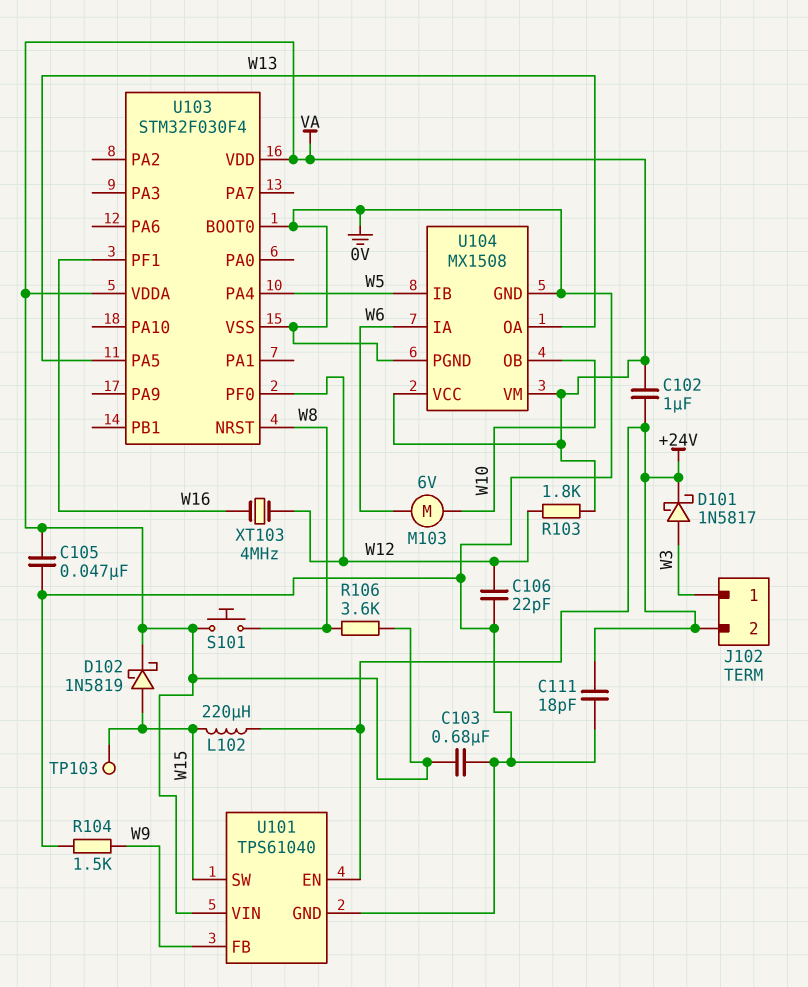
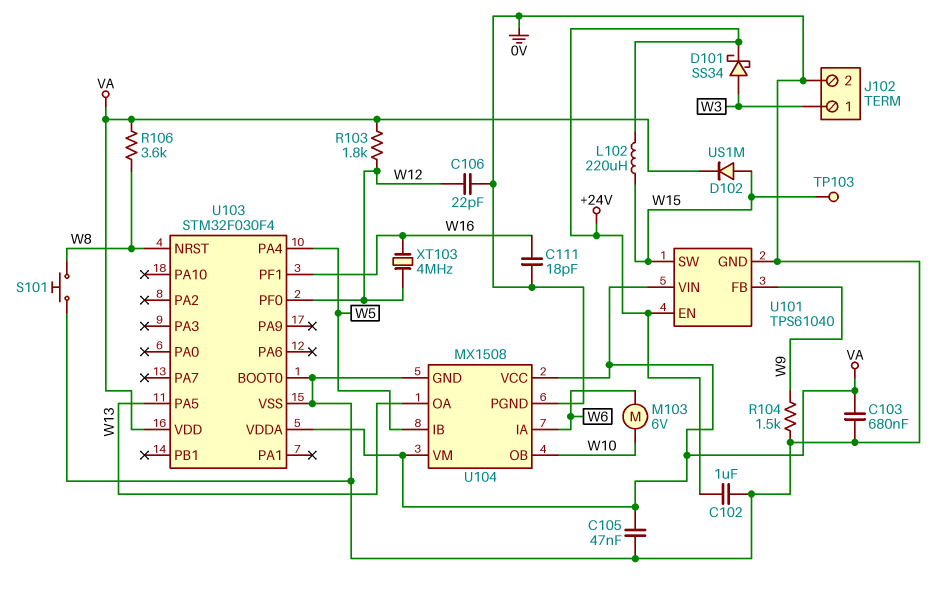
C102: 1uF (+24V, VA) -> 1uF (+24V, 0V)
C111: 18pF (+24V, 0V) -> 18pF (0V, W16)
D101: schottky 1N5817 (A W3, K +24V) -> schottky SS34 (A W3, K +24V)
D102: schottky 1N5819 (A W15, K VA) -> diode US1M (A W15, K VA)
J102 pin 2: +24V -> 0V
S101: button (VA, W8) -> button (0V, W8)

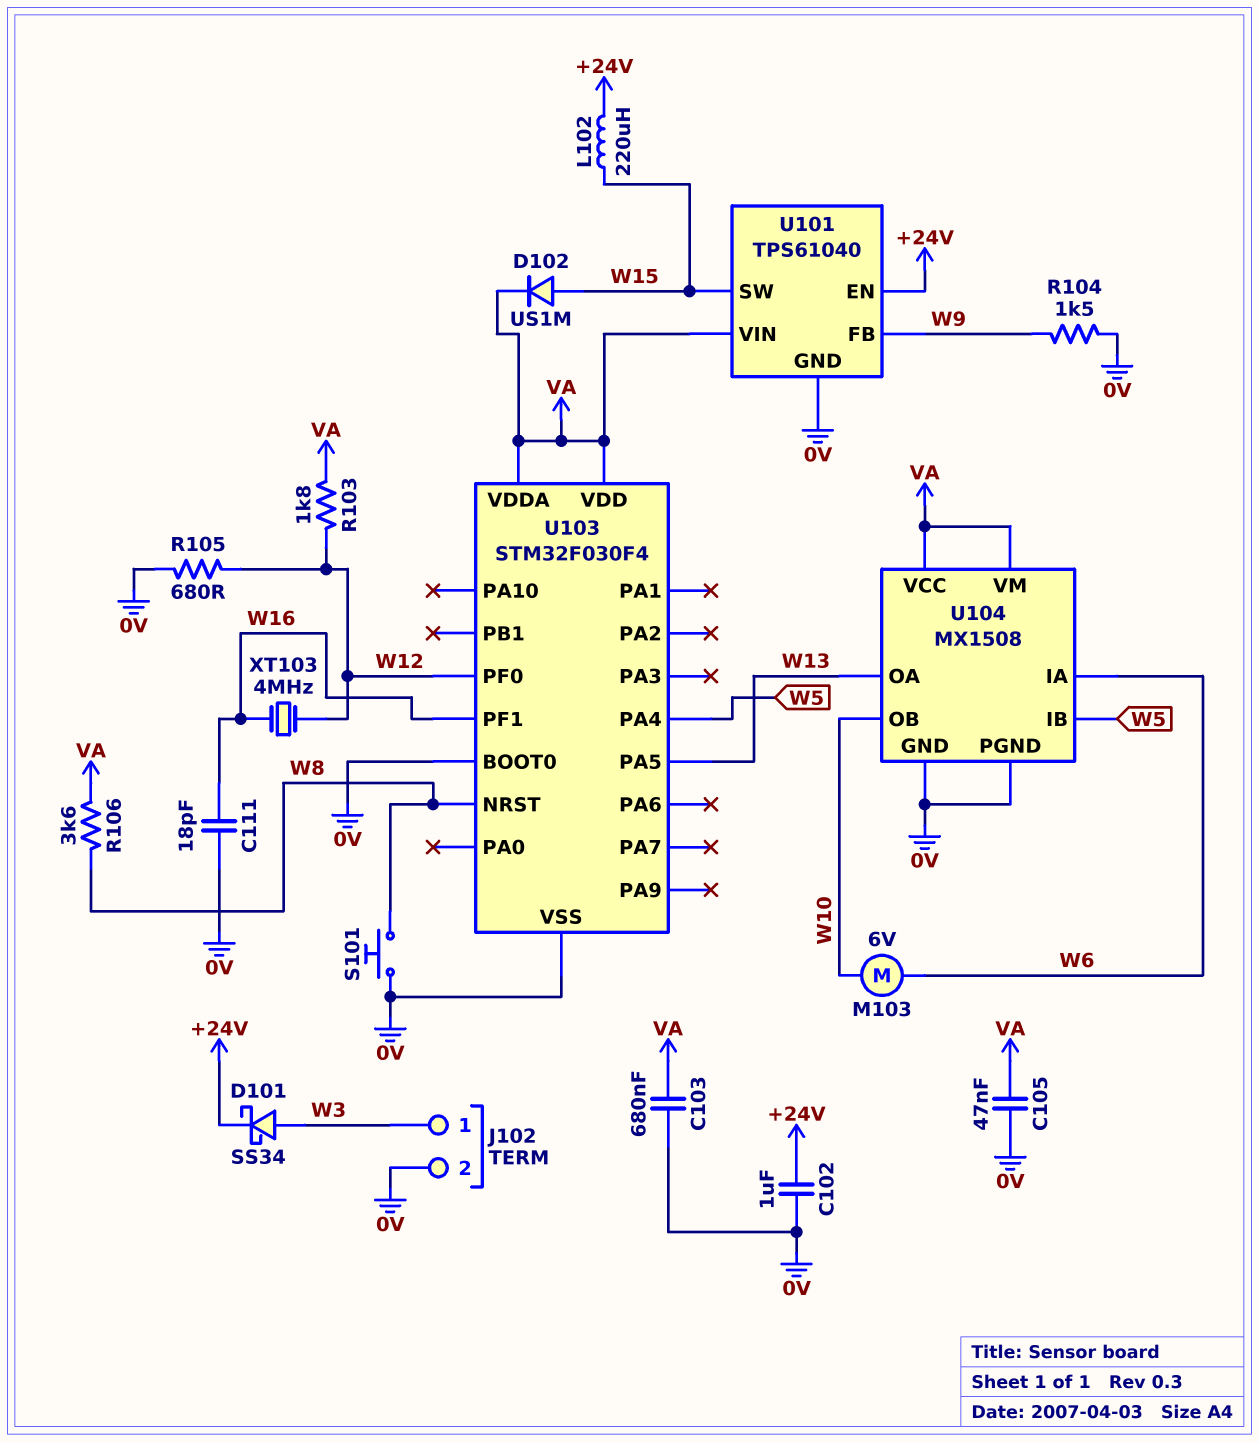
C106: 22pF (0V, W12) -> none
R105: none -> 680 (0V, W12)
TP103: test point (W15) -> none

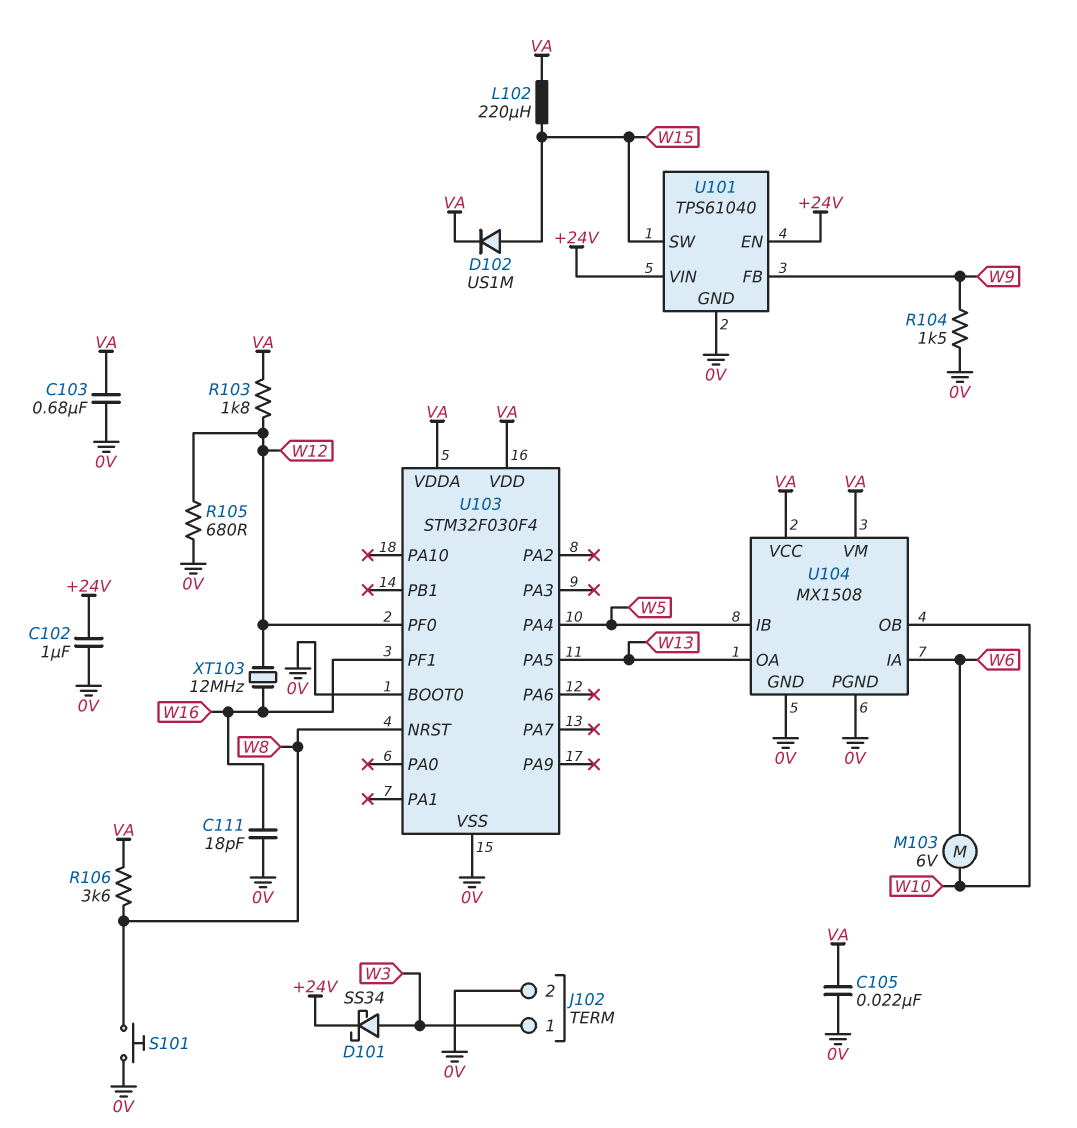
C105: 47nF (0V, VA) -> 22nF (0V, VA)
L102: 220uH (+24V, W15) -> 220uH (VA, W15)
U101 pin VIN: VA -> +24V
XT103: 4MHz (W12, W16) -> 12MHz (W12, W16)

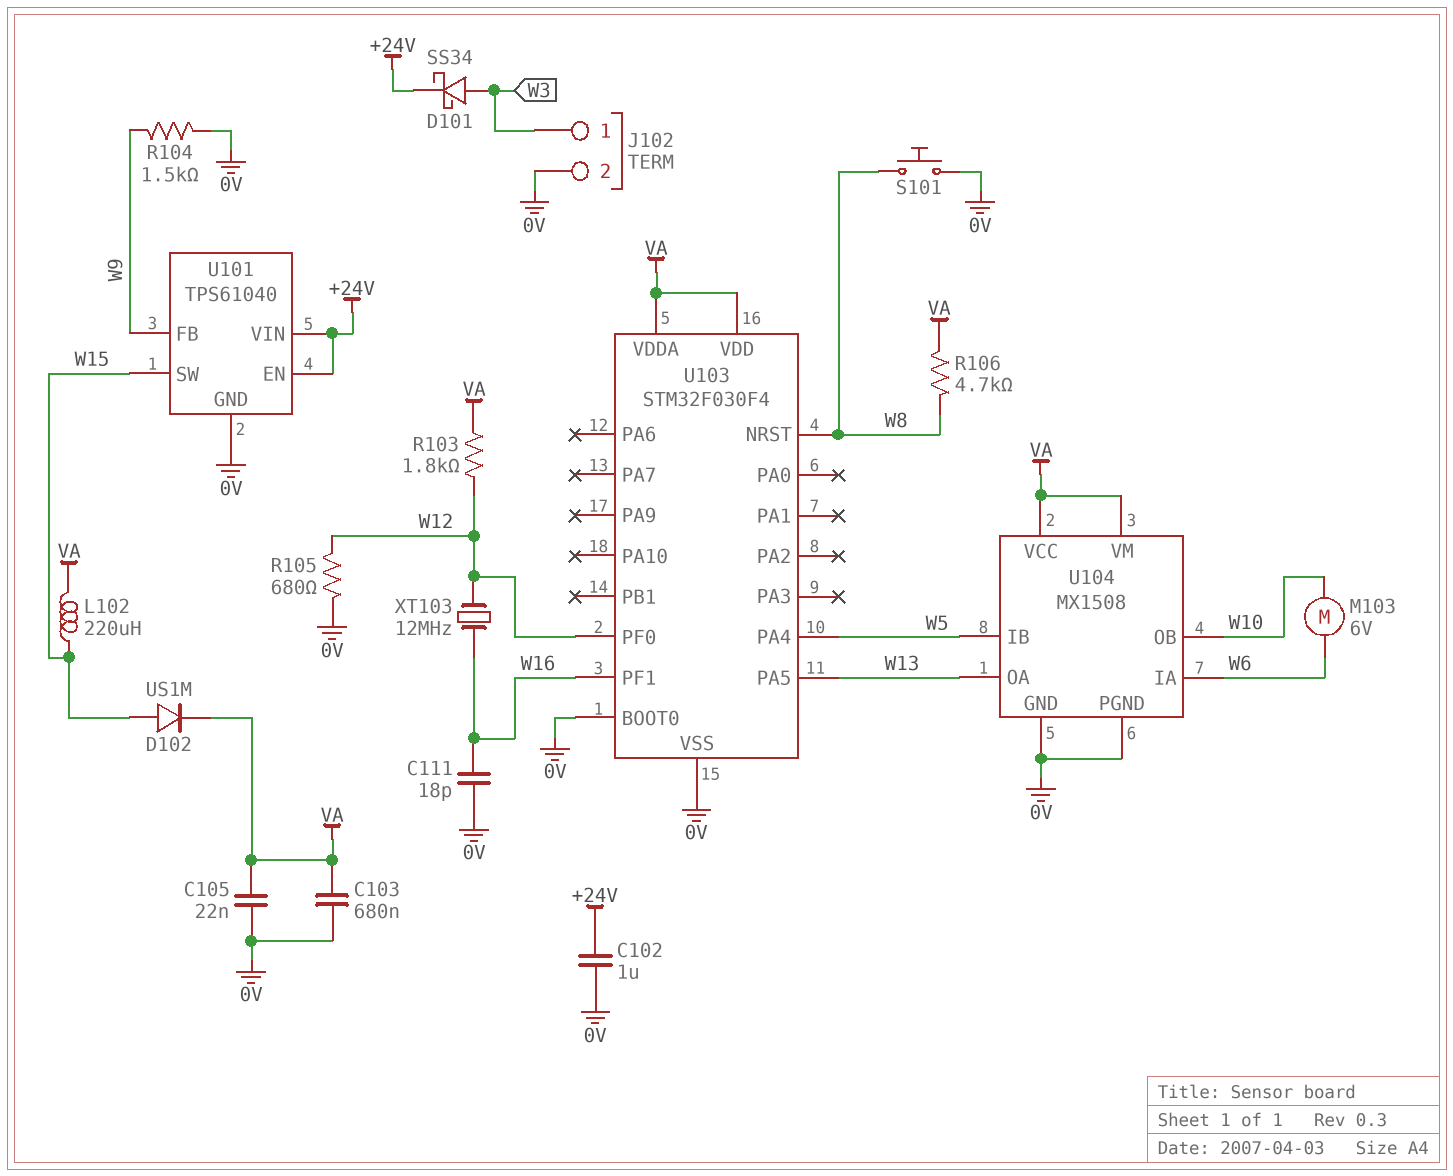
R106: 3.6k (VA, W8) -> 4.7k (VA, W8)

